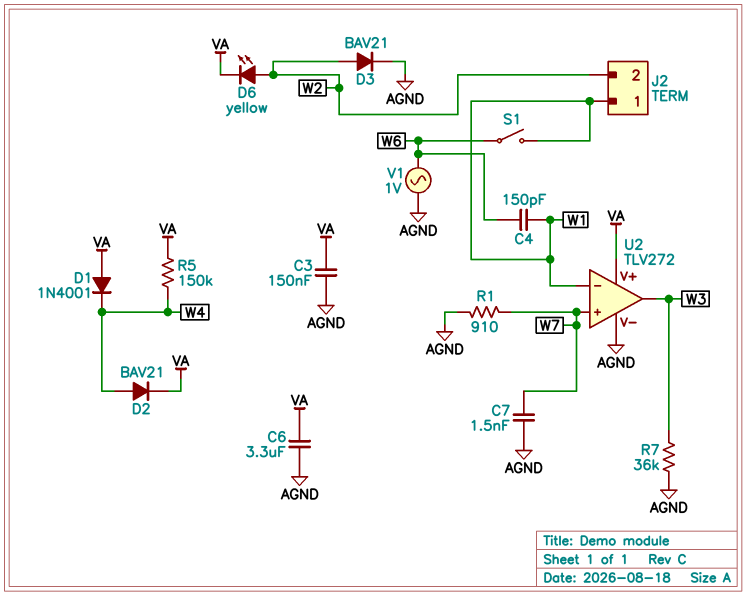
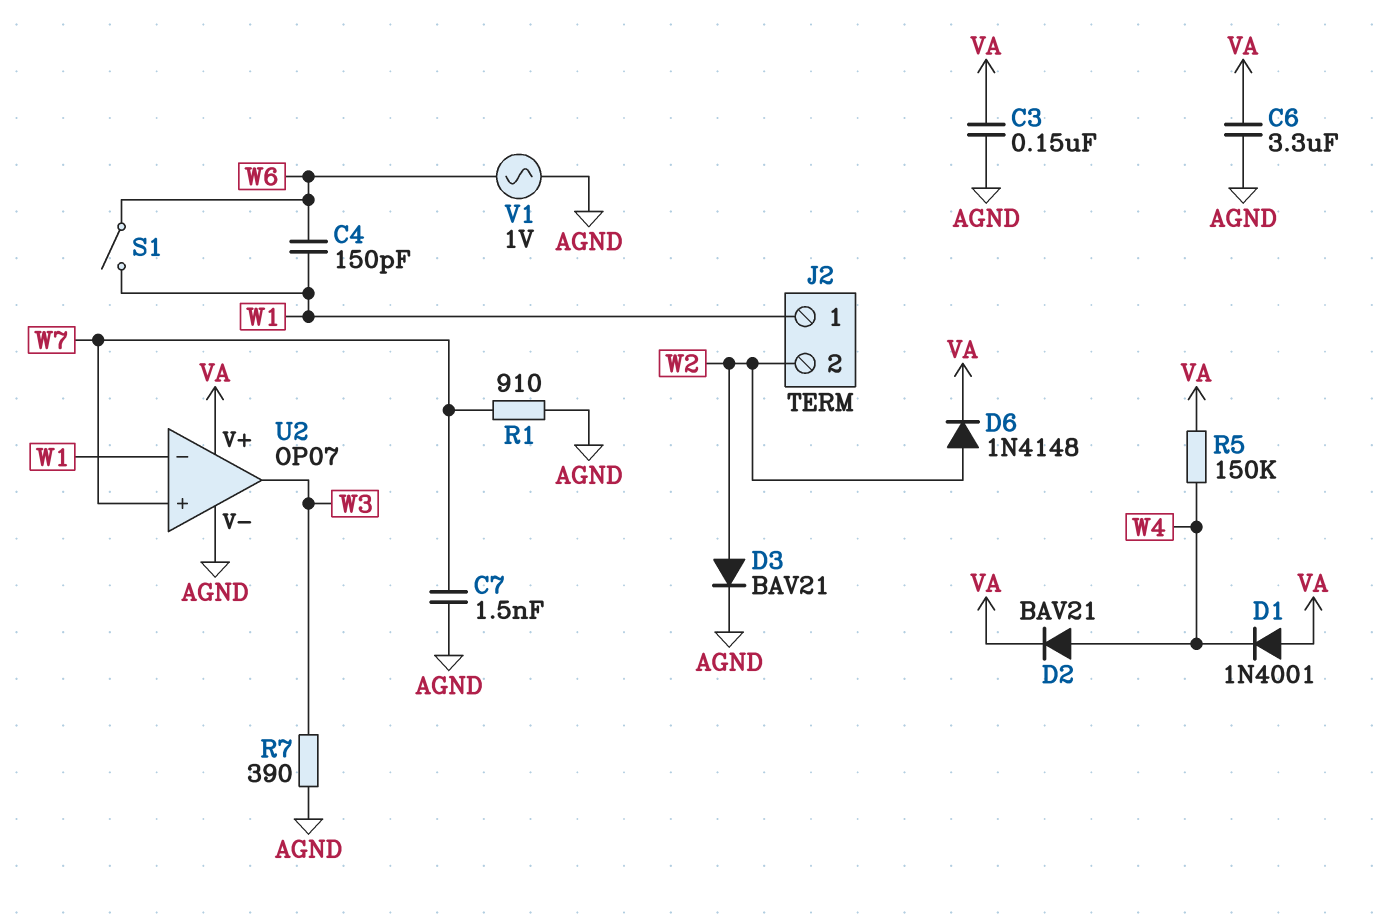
D6: LED yellow (A W2, K VA) -> diode 1N4148 (A W2, K VA)
R7: 36k (AGND, W3) -> 390 (AGND, W3)
U2: TLV272 -> OP07

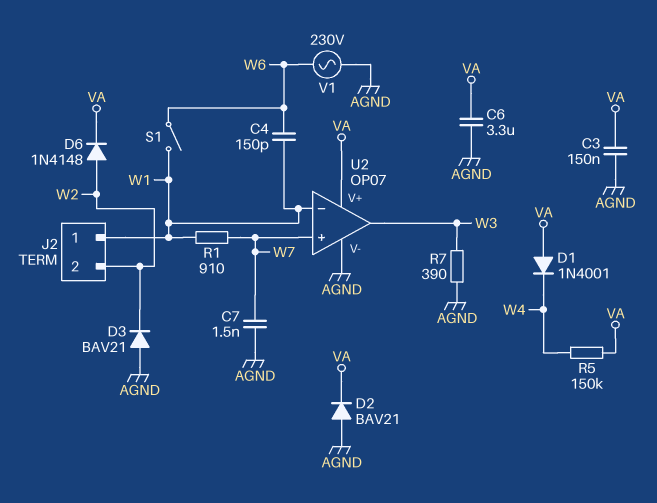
D2: diode BAV21 (A W4, K VA) -> diode BAV21 (A AGND, K VA)
D3: diode BAV21 (A W2, K AGND) -> diode BAV21 (A AGND, K W2)
R1: 910 (AGND, W7) -> 910 (W1, W7)
V1: AC 1V (AGND, W6) -> AC 230V (AGND, W6)

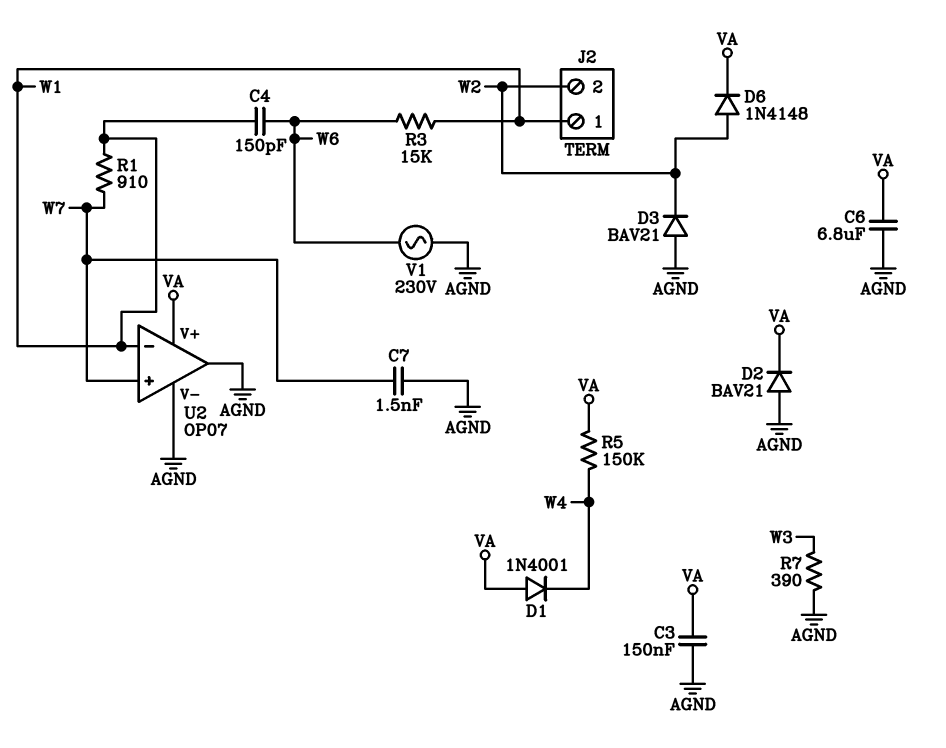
C6: 3.3uF (AGND, VA) -> 6.8uF (AGND, VA)
R3: none -> 15k (W1, W6)
S1: switch (W1, W6) -> none
U2 pin out: W3 -> AGND

